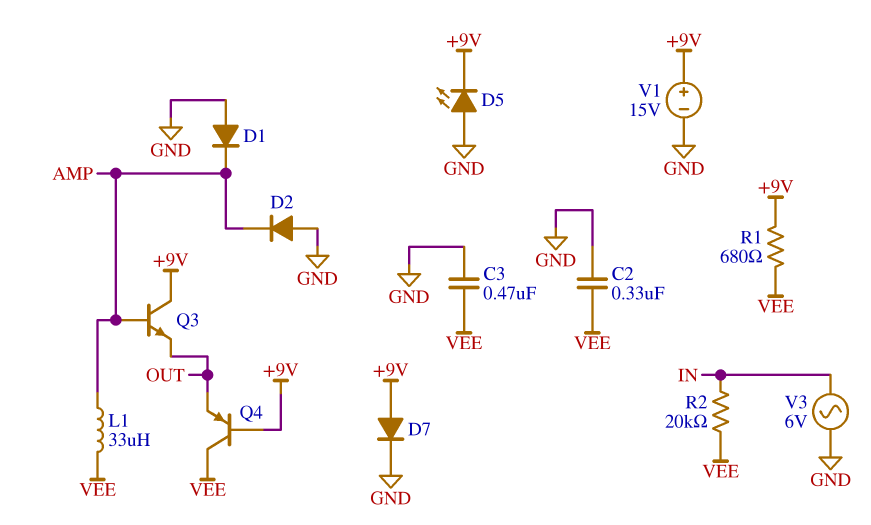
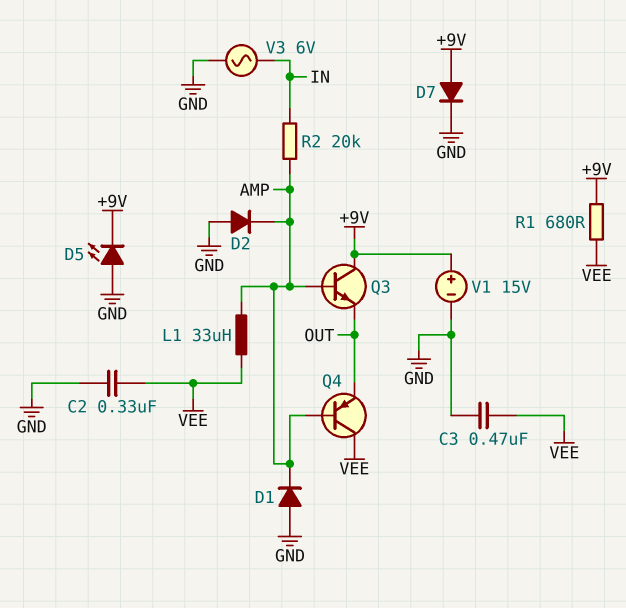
Q4: PNP (B +9V, C VEE, E OUT) -> PNP (B AMP, C VEE, E OUT)
R2: 20k (IN, VEE) -> 20k (AMP, IN)

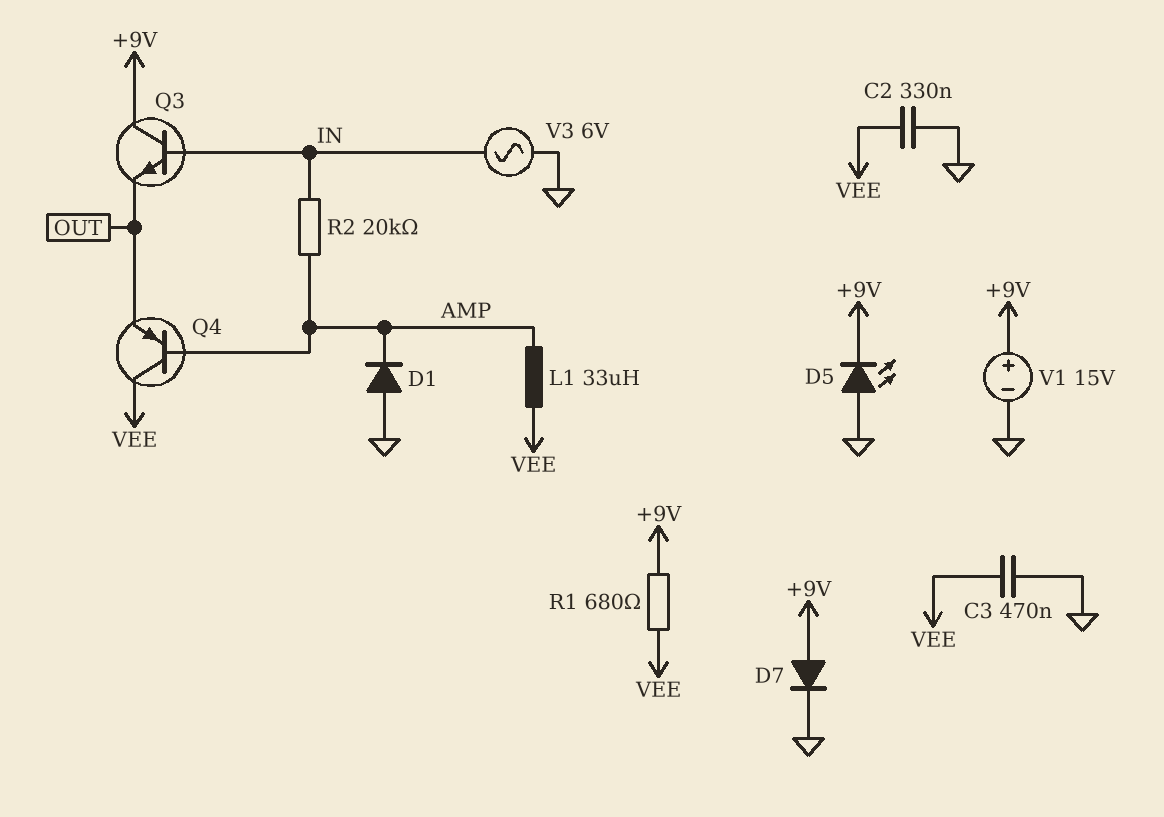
D2: diode (A GND, K AMP) -> none
Q3: NPN (B AMP, C +9V, E OUT) -> NPN (B IN, C +9V, E OUT)

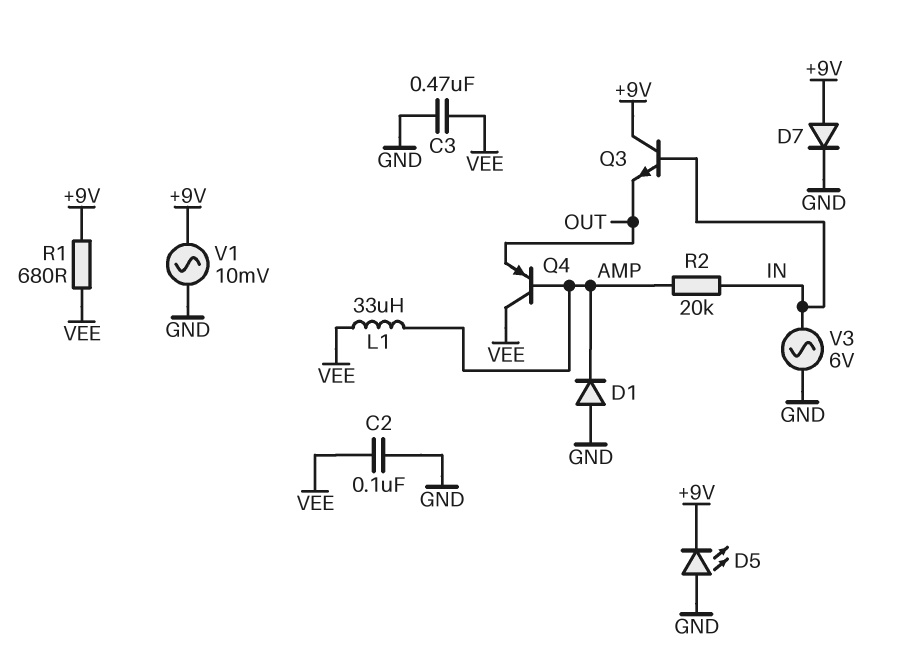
C2: 330nF (GND, VEE) -> 100nF (GND, VEE)
V1: 15V (plus +9V, minus GND) -> AC 10mV (+9V, GND)

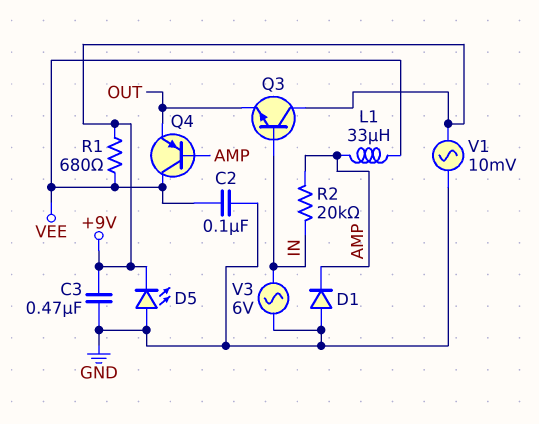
C3: 470nF (GND, VEE) -> 470nF (+9V, GND)
D7: diode (A +9V, K GND) -> none

